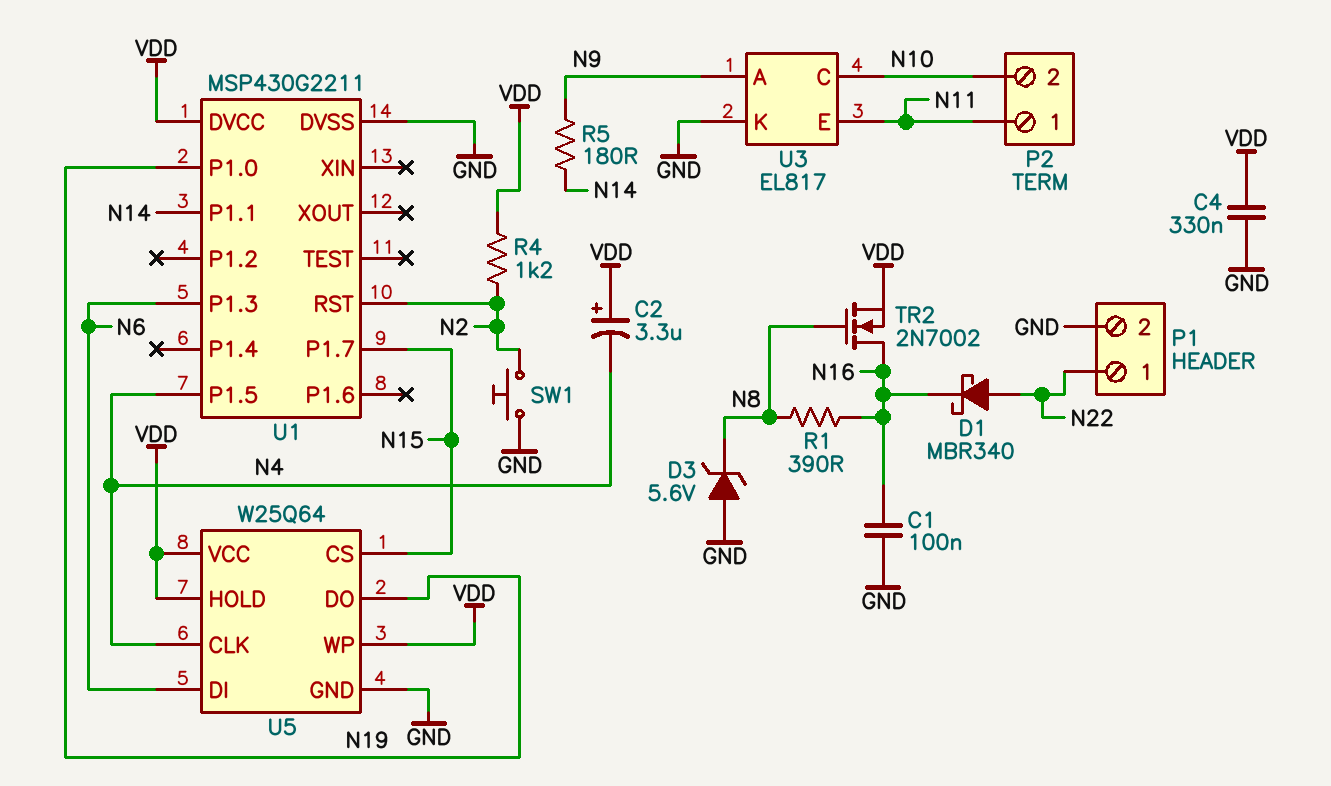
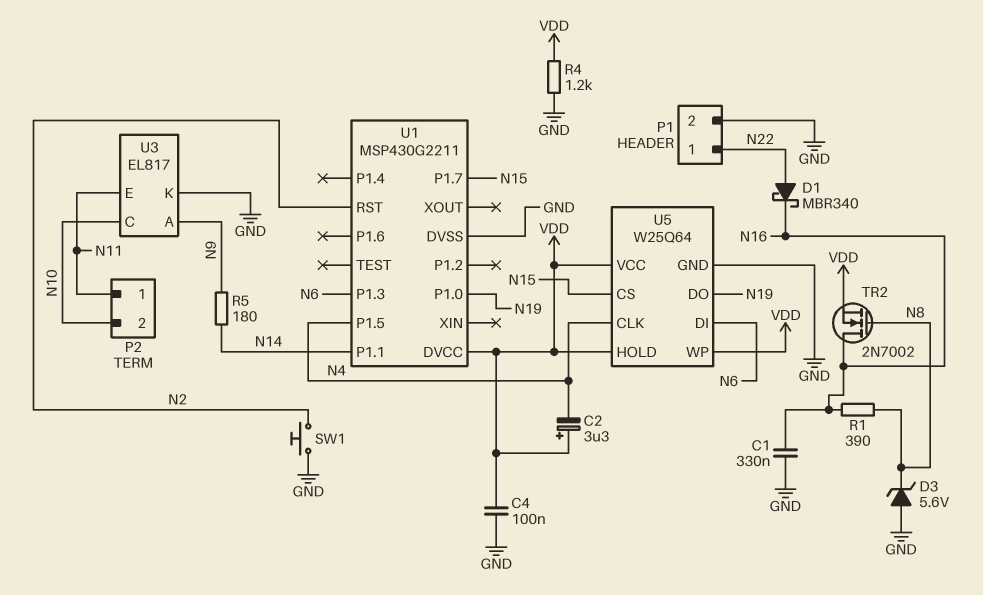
C1: 100nF (GND, N16) -> 330nF (GND, N16)
C4: 330nF (GND, VDD) -> 100nF (GND, VDD)
R4: 1.2k (N2, VDD) -> 1.2k (GND, VDD)

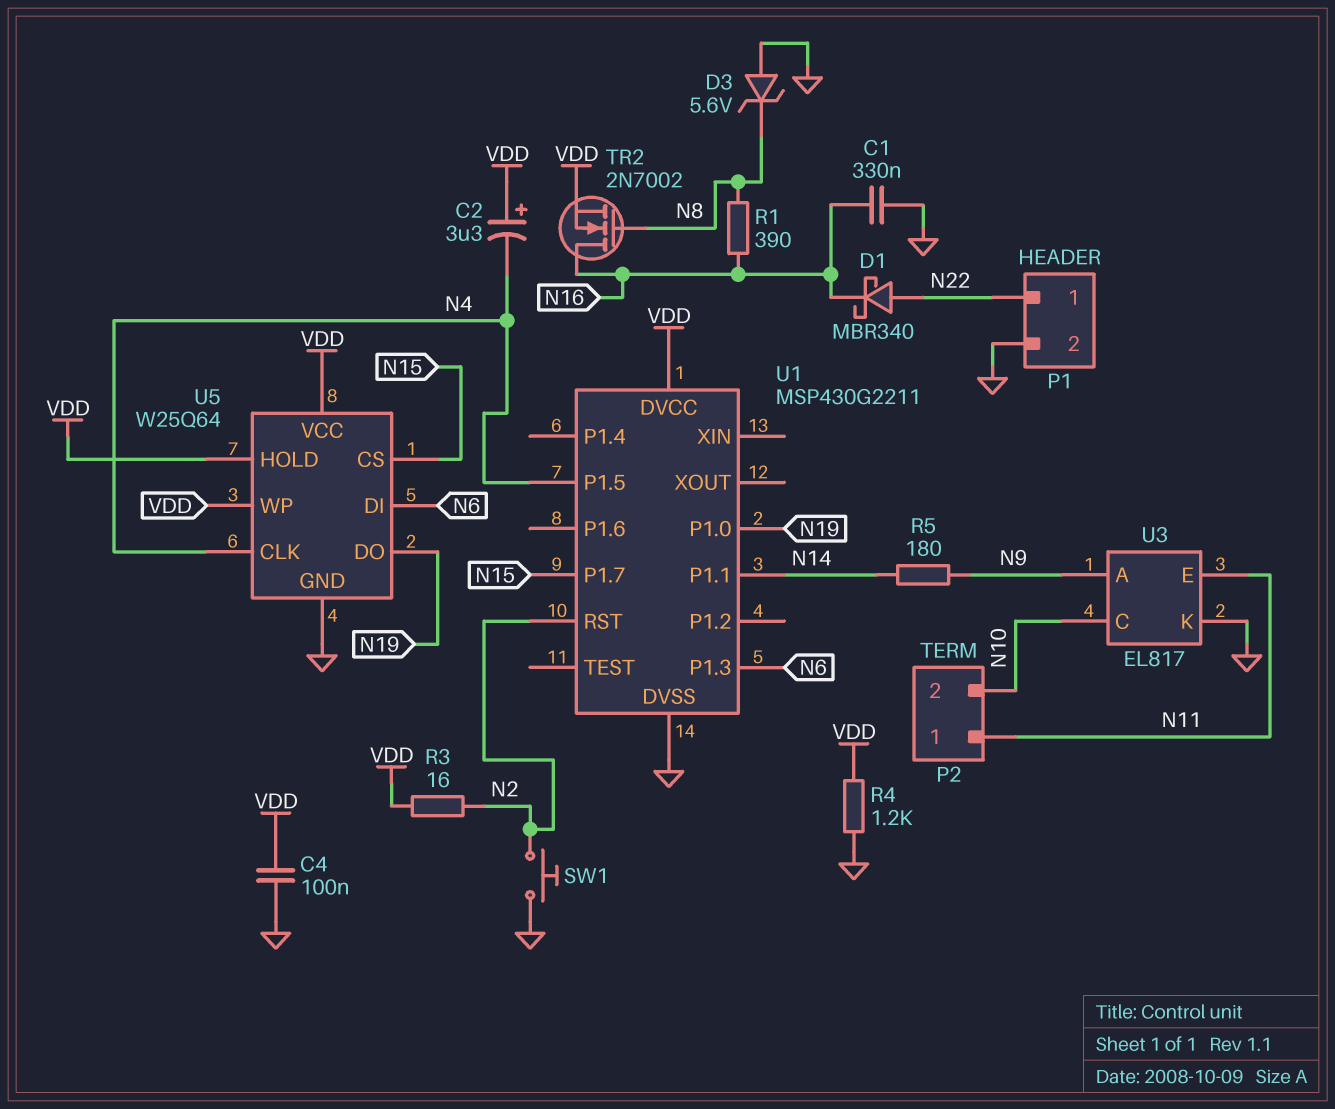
R3: none -> 16 (N2, VDD)

